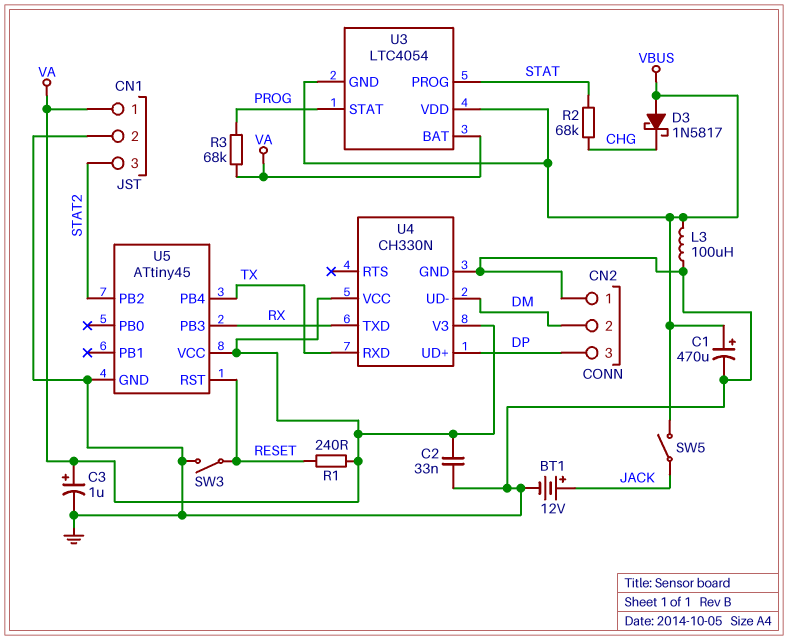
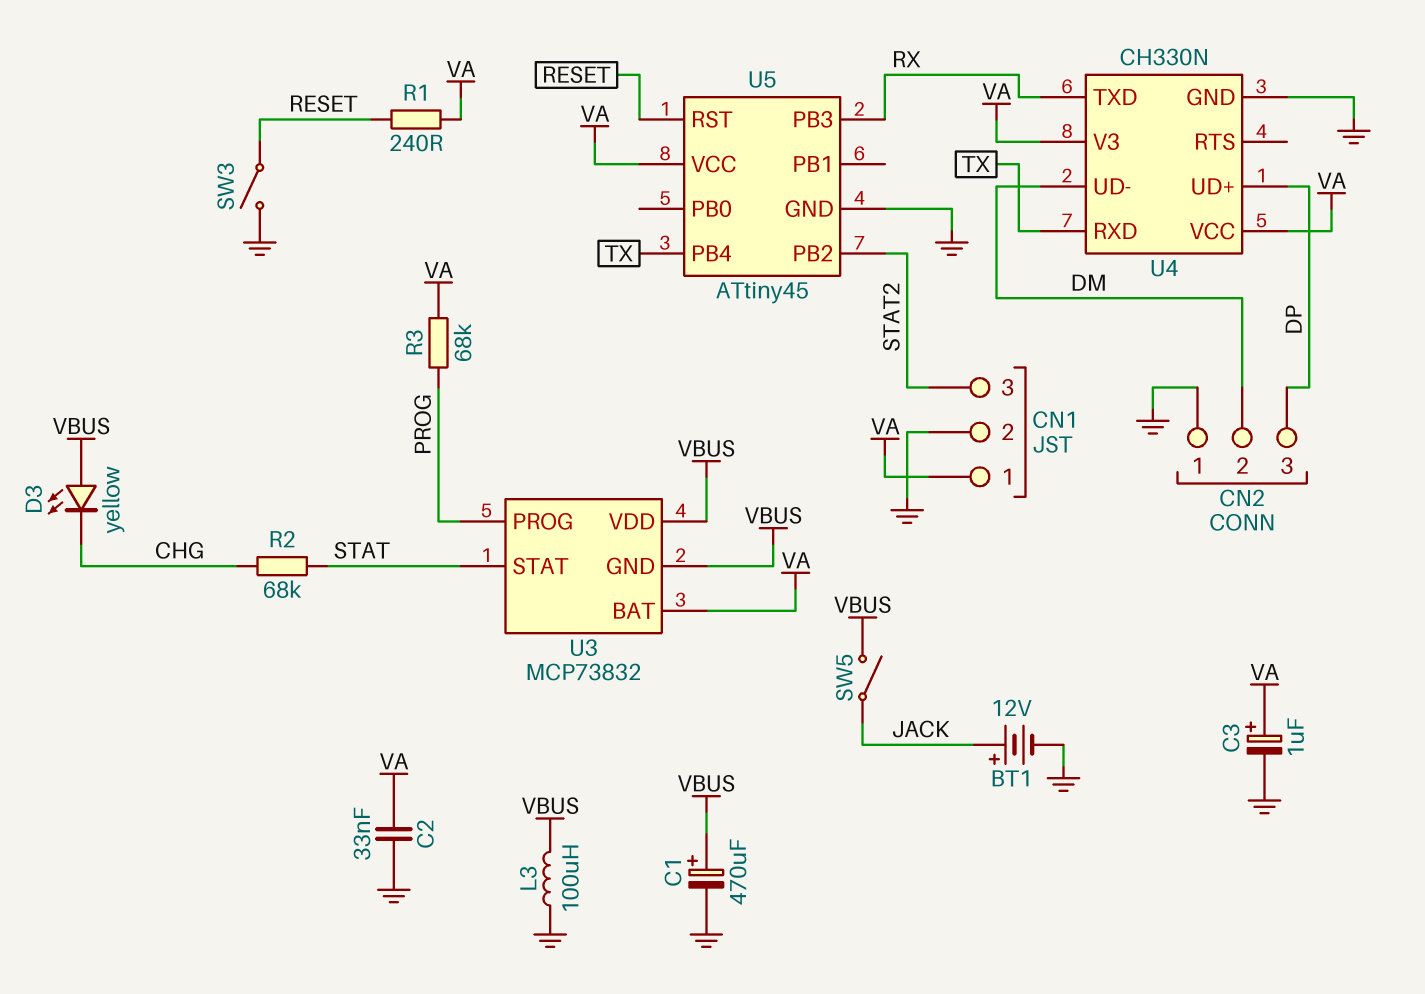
D3: schottky 1N5817 (A VBUS, K CHG) -> LED yellow (A VBUS, K CHG)
U3: LTC4054 -> MCP73832
U3 pin PROG: STAT -> PROG
U3 pin STAT: PROG -> STAT

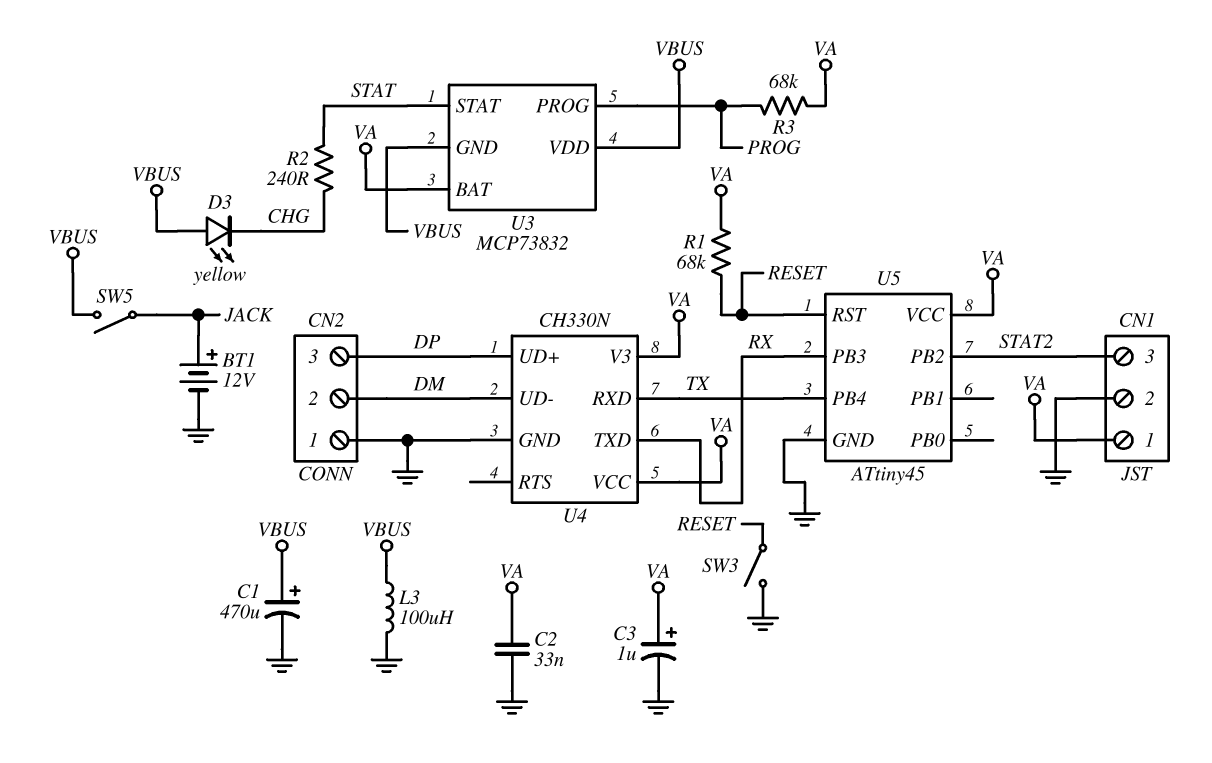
R1: 240 (RESET, VA) -> 68k (RESET, VA)
R2: 68k (CHG, STAT) -> 240 (CHG, STAT)

